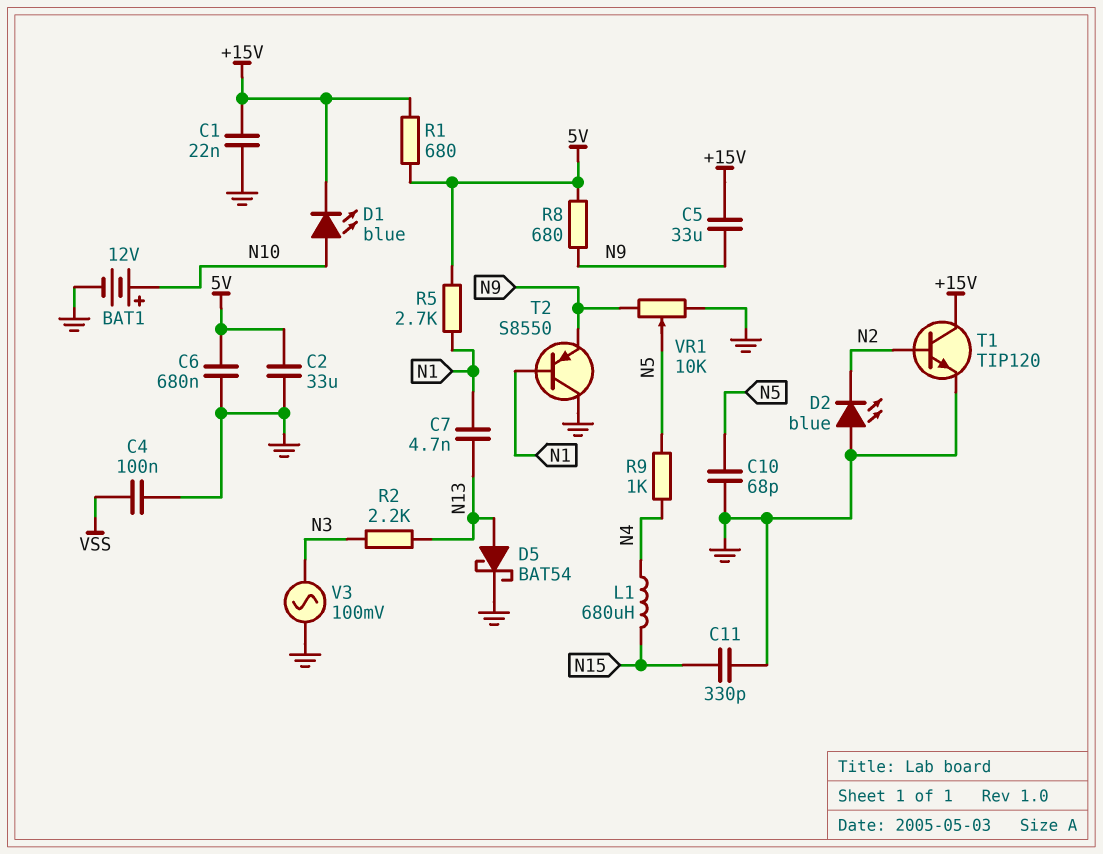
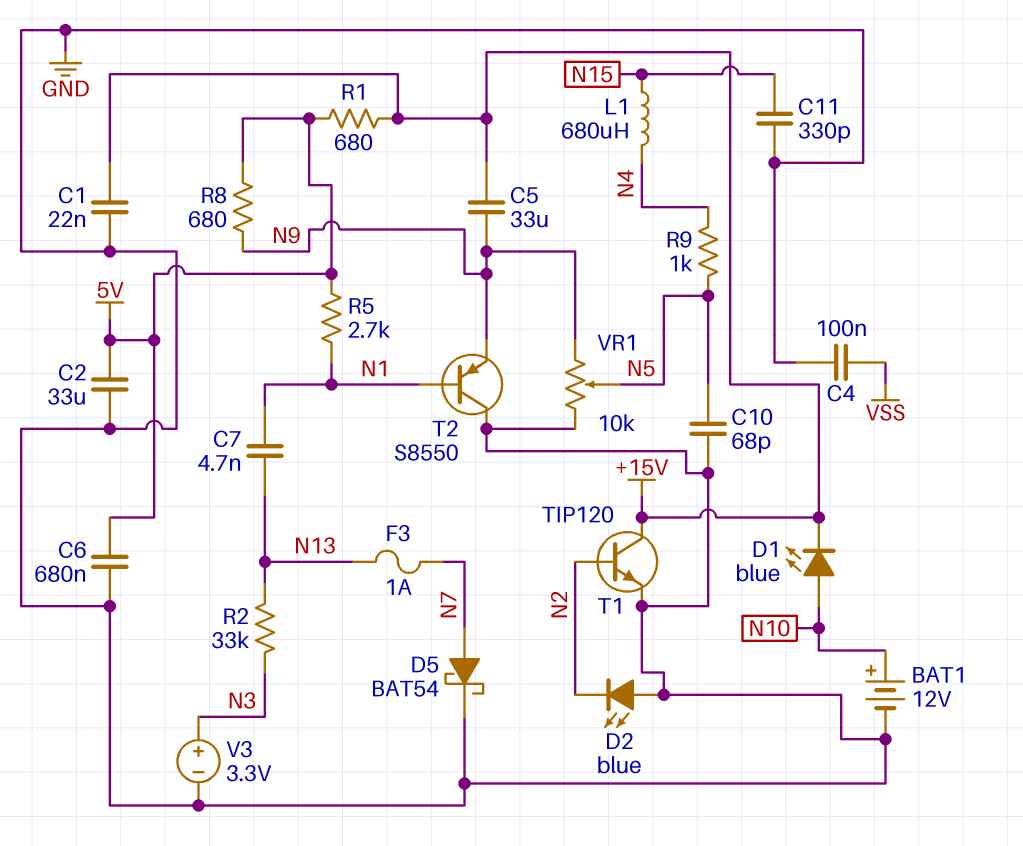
D5: schottky BAT54 (A N13, K GND) -> schottky BAT54 (A N7, K GND)
F3: none -> 1A (N7, N13)
R2: 2.2k (N3, N13) -> 33k (N3, N13)
V3: AC 100mV (GND, N3) -> 3.3V (plus N3, minus GND)

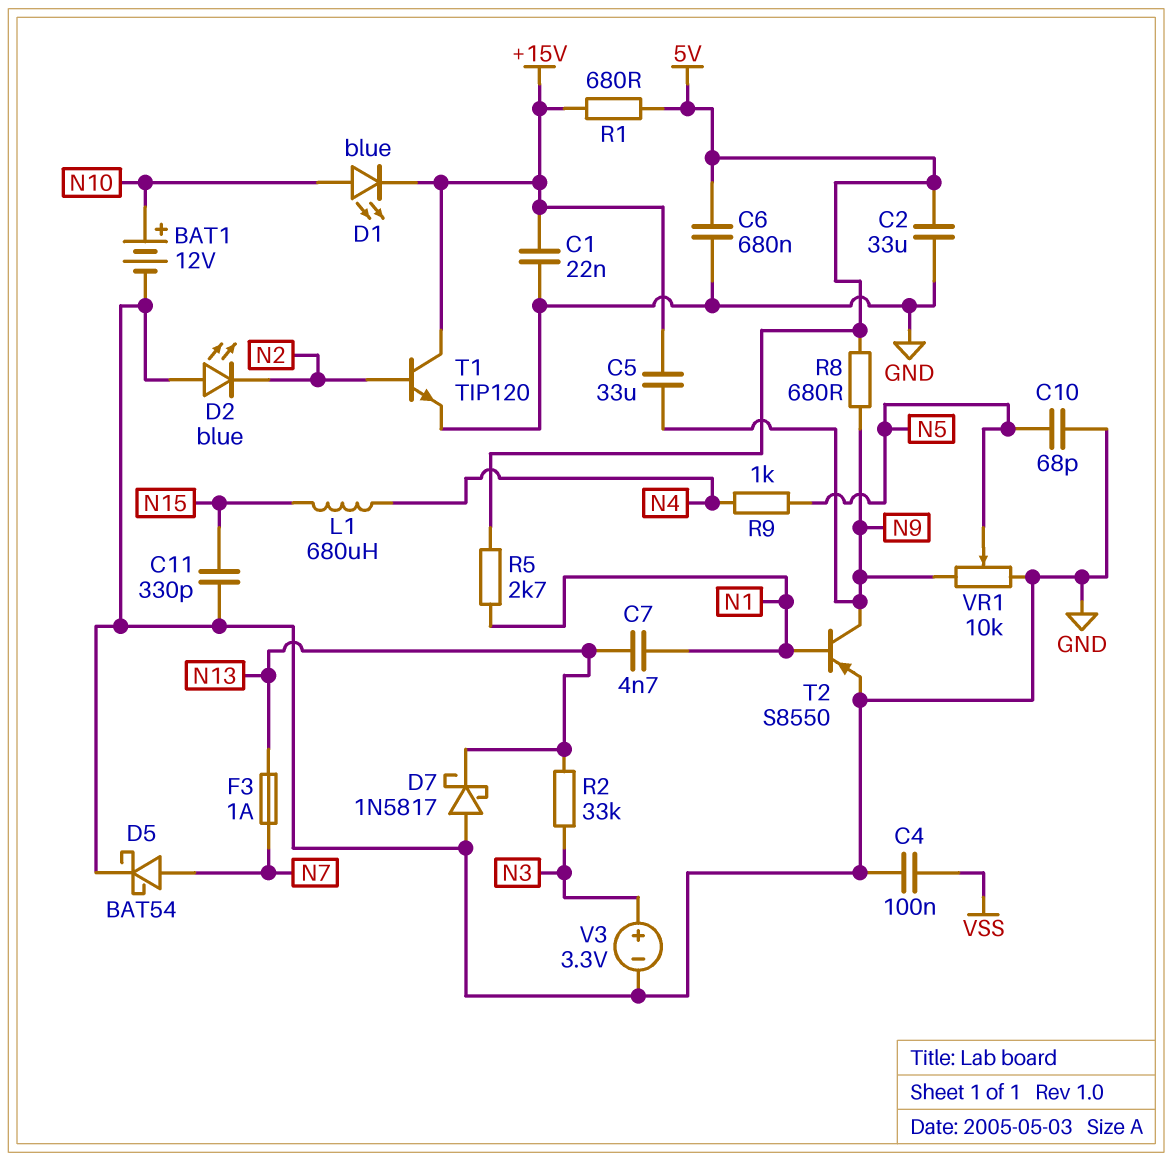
D7: none -> schottky 1N5817 (A GND, K N13)
T2: PNP S8550 (B N1, C GND, E N9) -> PNP S8550 (B N1, C N9, E GND)

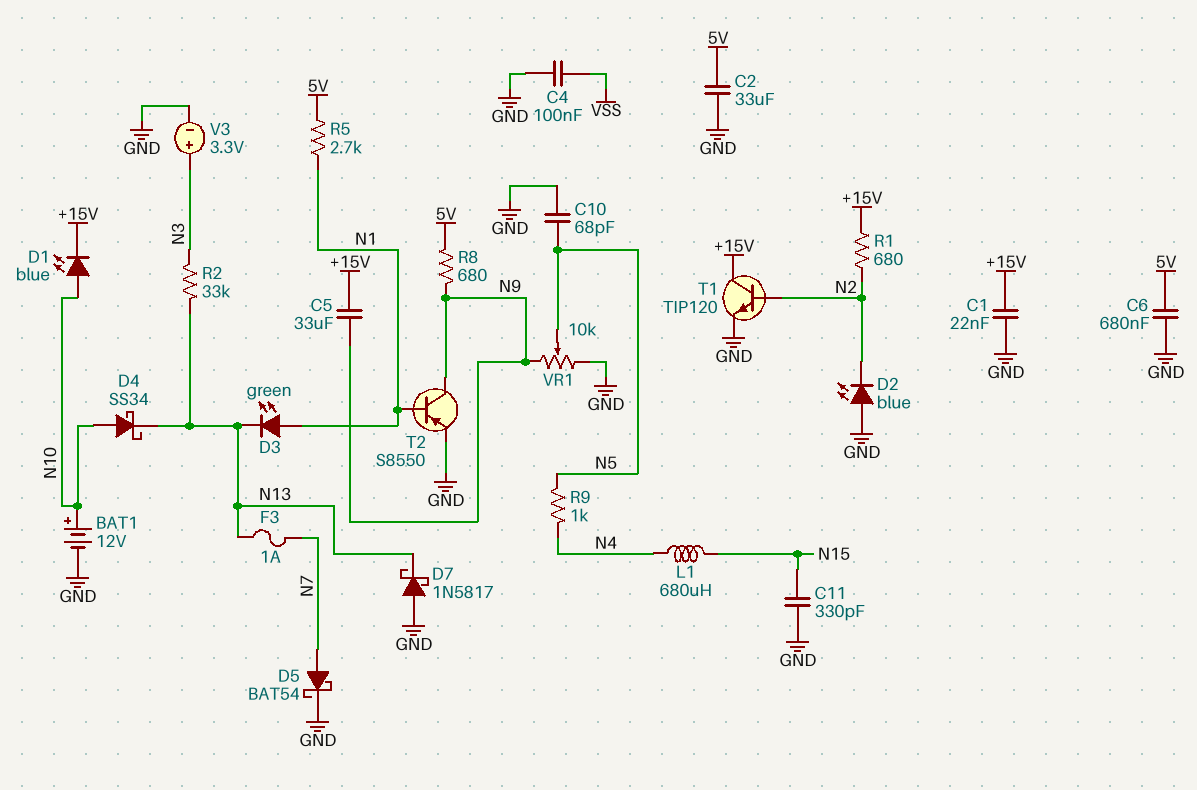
C7: 4.7nF (N1, N13) -> none
D3: none -> LED green (A N1, K N13)
D4: none -> schottky SS34 (A N10, K N13)
R1: 680 (+15V, 5V) -> 680 (+15V, N2)

